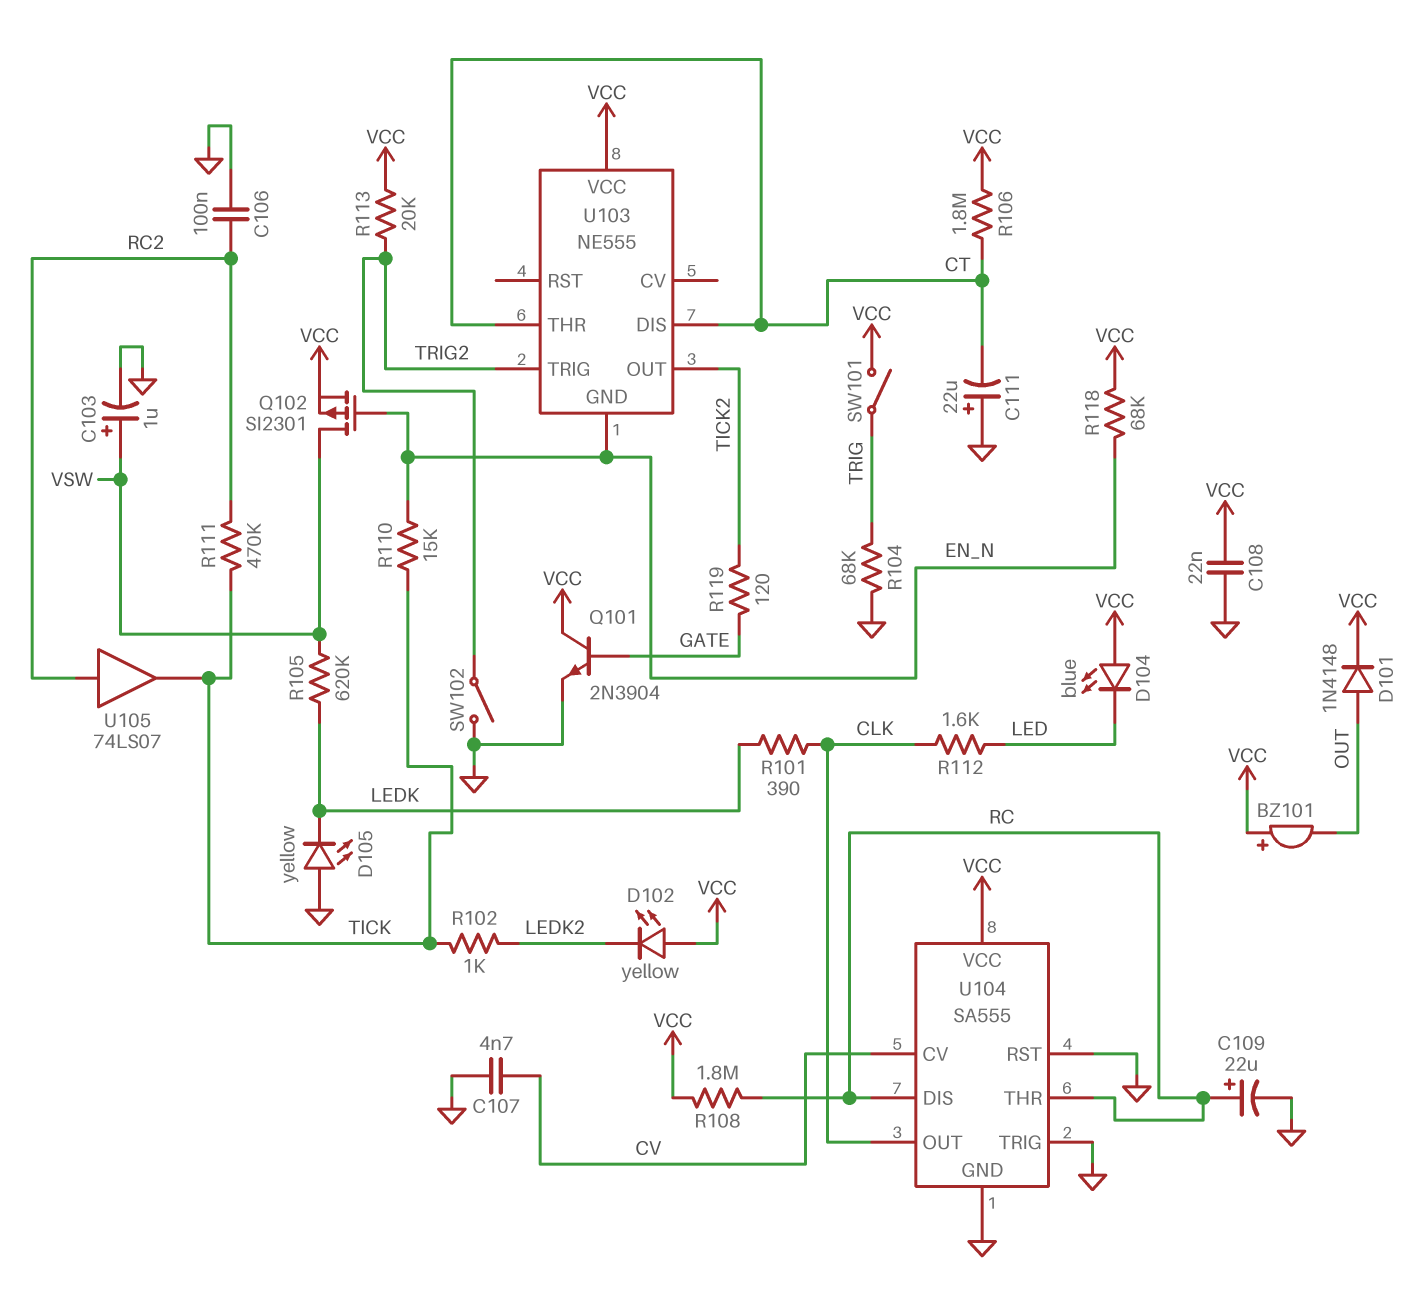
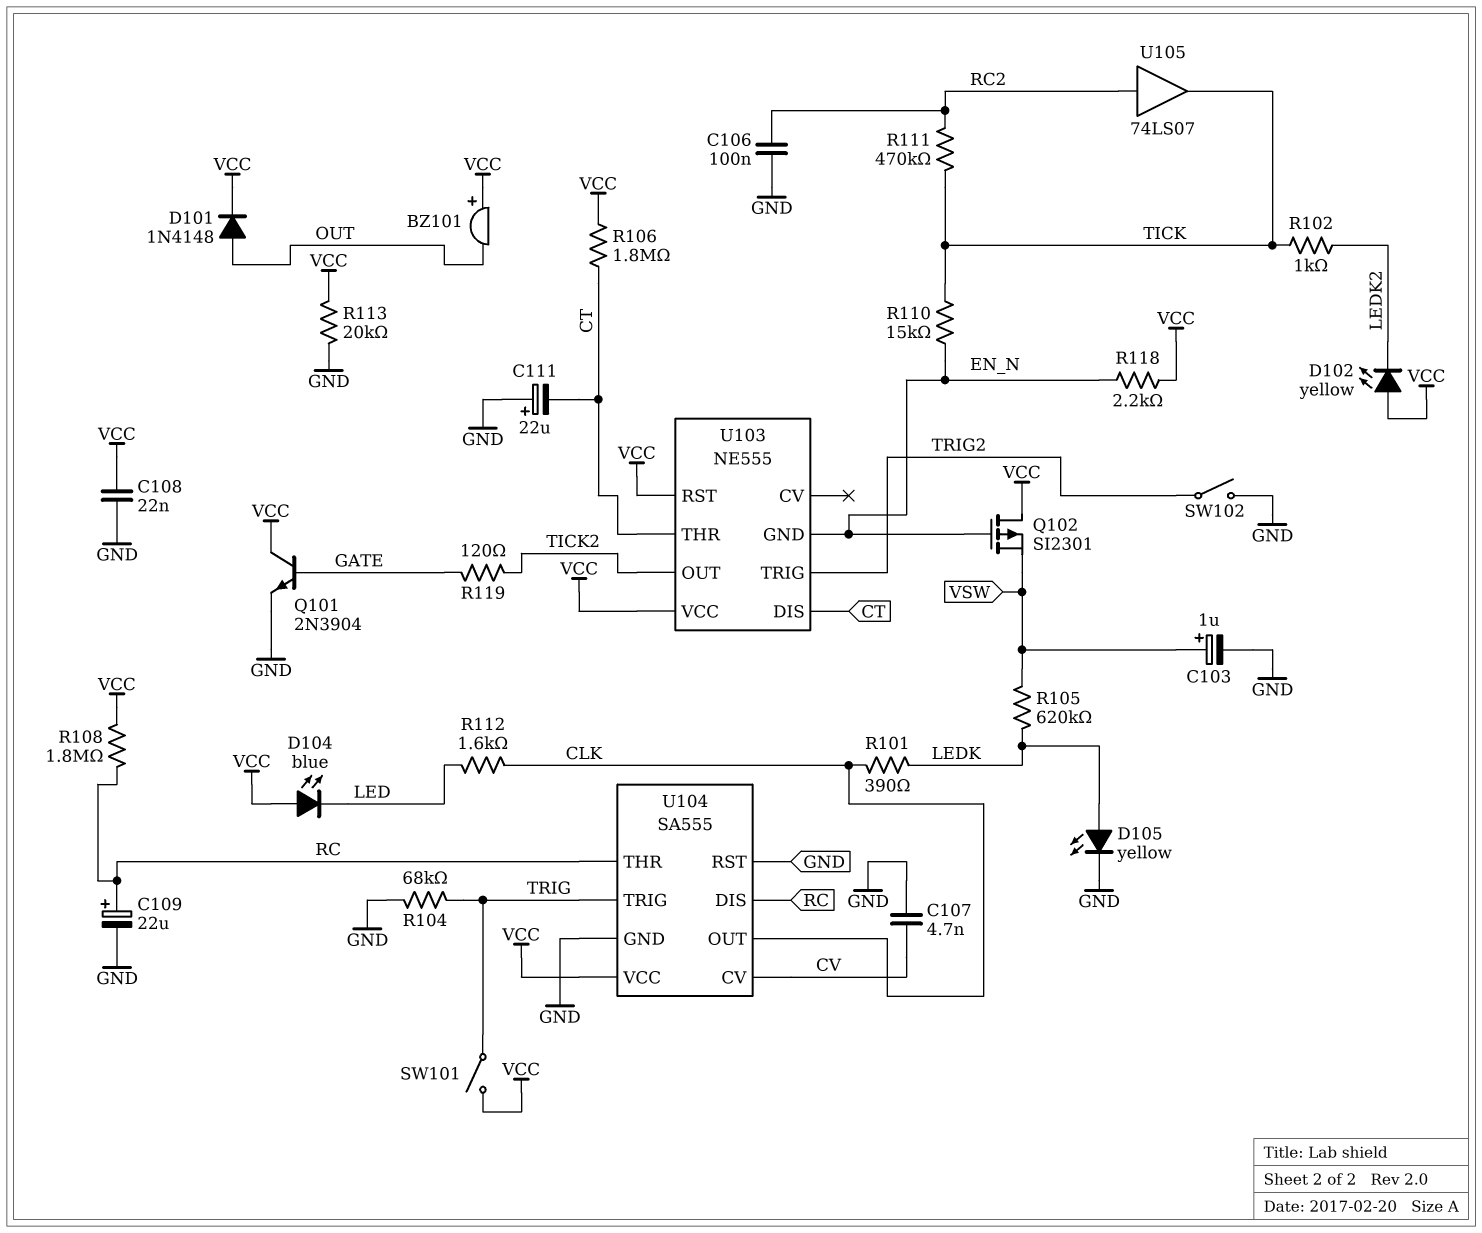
D105: LED yellow (A GND, K LEDK) -> LED yellow (A LEDK, K GND)
Q102: PMOS SI2301 (G EN_N, D VSW, S VCC) -> PMOS SI2301 (G EN_N, D VCC, S VSW)
R113: 20k (TRIG2, VCC) -> 20k (GND, VCC)
R118: 68k (EN_N, VCC) -> 2.2k (EN_N, VCC)
U103 pin RST: none -> VCC
U104 pin TRIG: GND -> TRIG

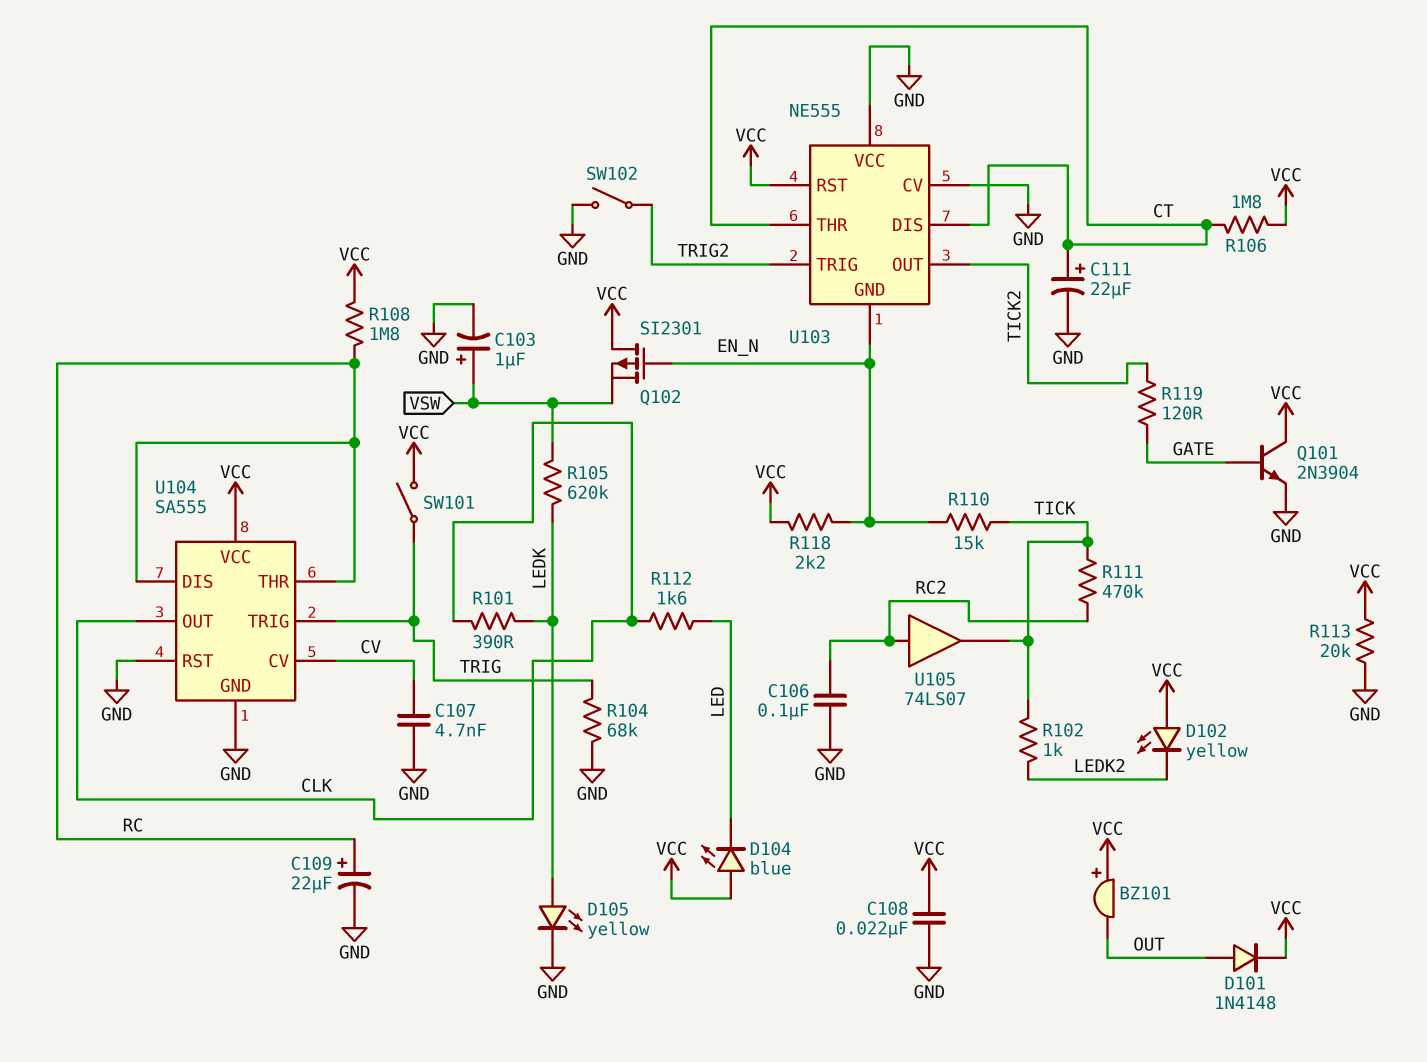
C111: 22uF (plus GND, minus CT) -> 22uF (plus CT, minus GND)
U103 pin CV: none -> GND
U103 pin VCC: VCC -> GND

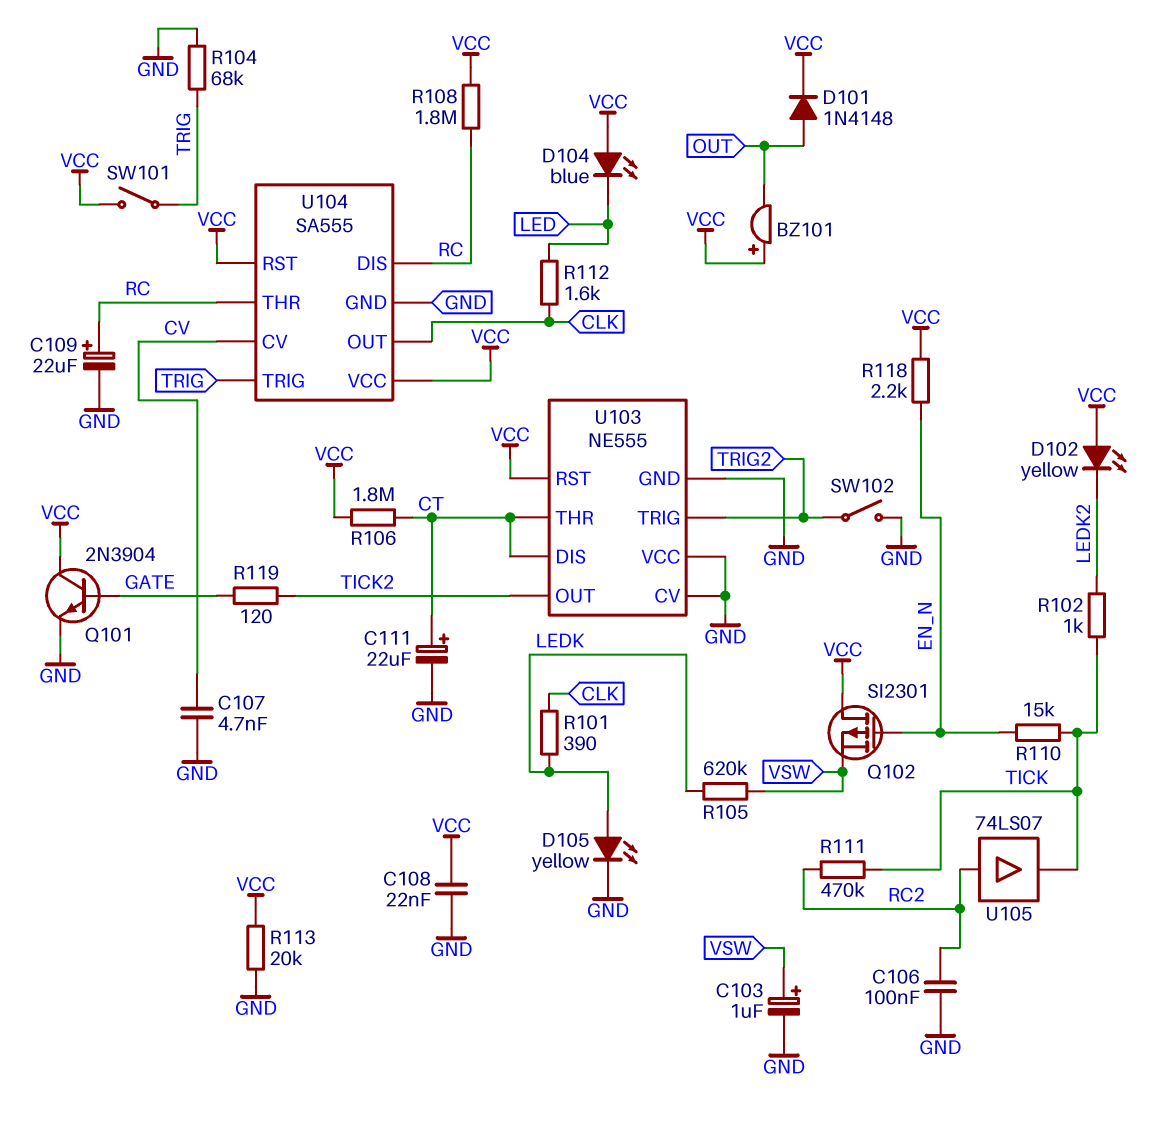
U103 pin GND: EN_N -> GND
U104 pin RST: GND -> VCC

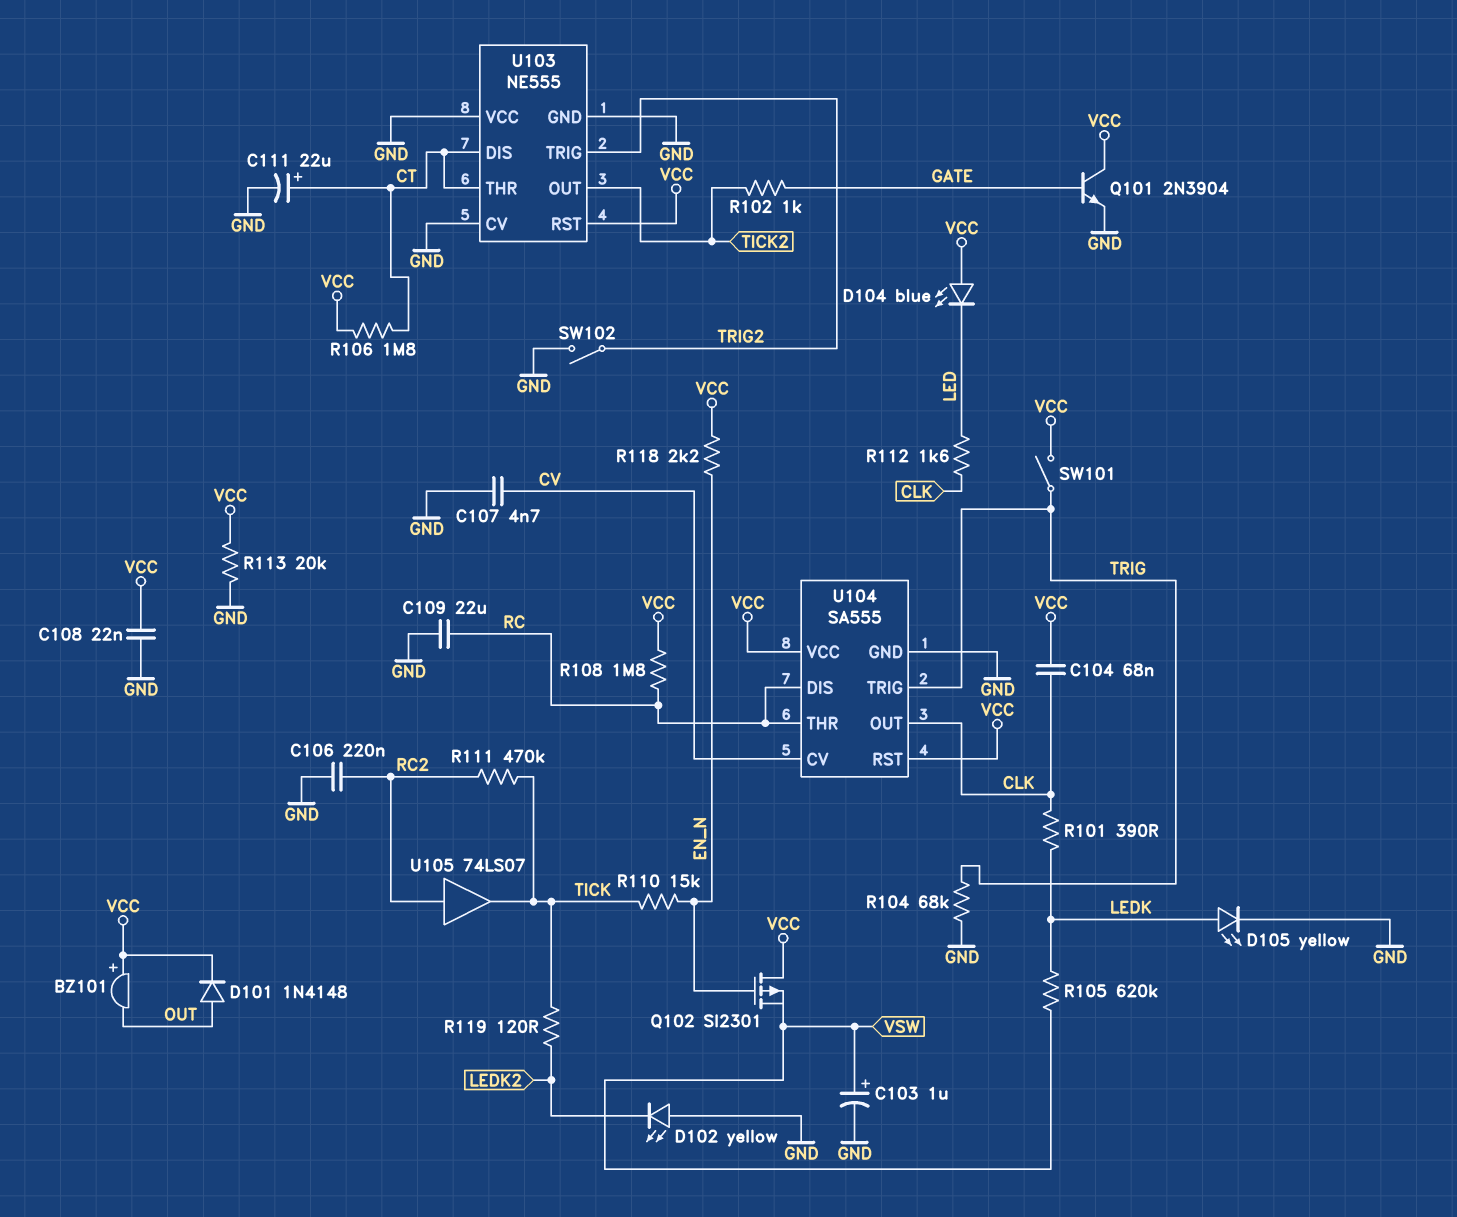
C104: none -> 68nF (CLK, VCC)
C106: 100nF (GND, RC2) -> 220nF (GND, RC2)
C109: 22uF (plus RC, minus GND) -> 22uF (GND, RC)
D102: LED yellow (A VCC, K LEDK2) -> LED yellow (A GND, K LEDK2)
R102: 1k (LEDK2, TICK) -> 1k (GATE, TICK2)
R119: 120 (GATE, TICK2) -> 120 (LEDK2, TICK)

